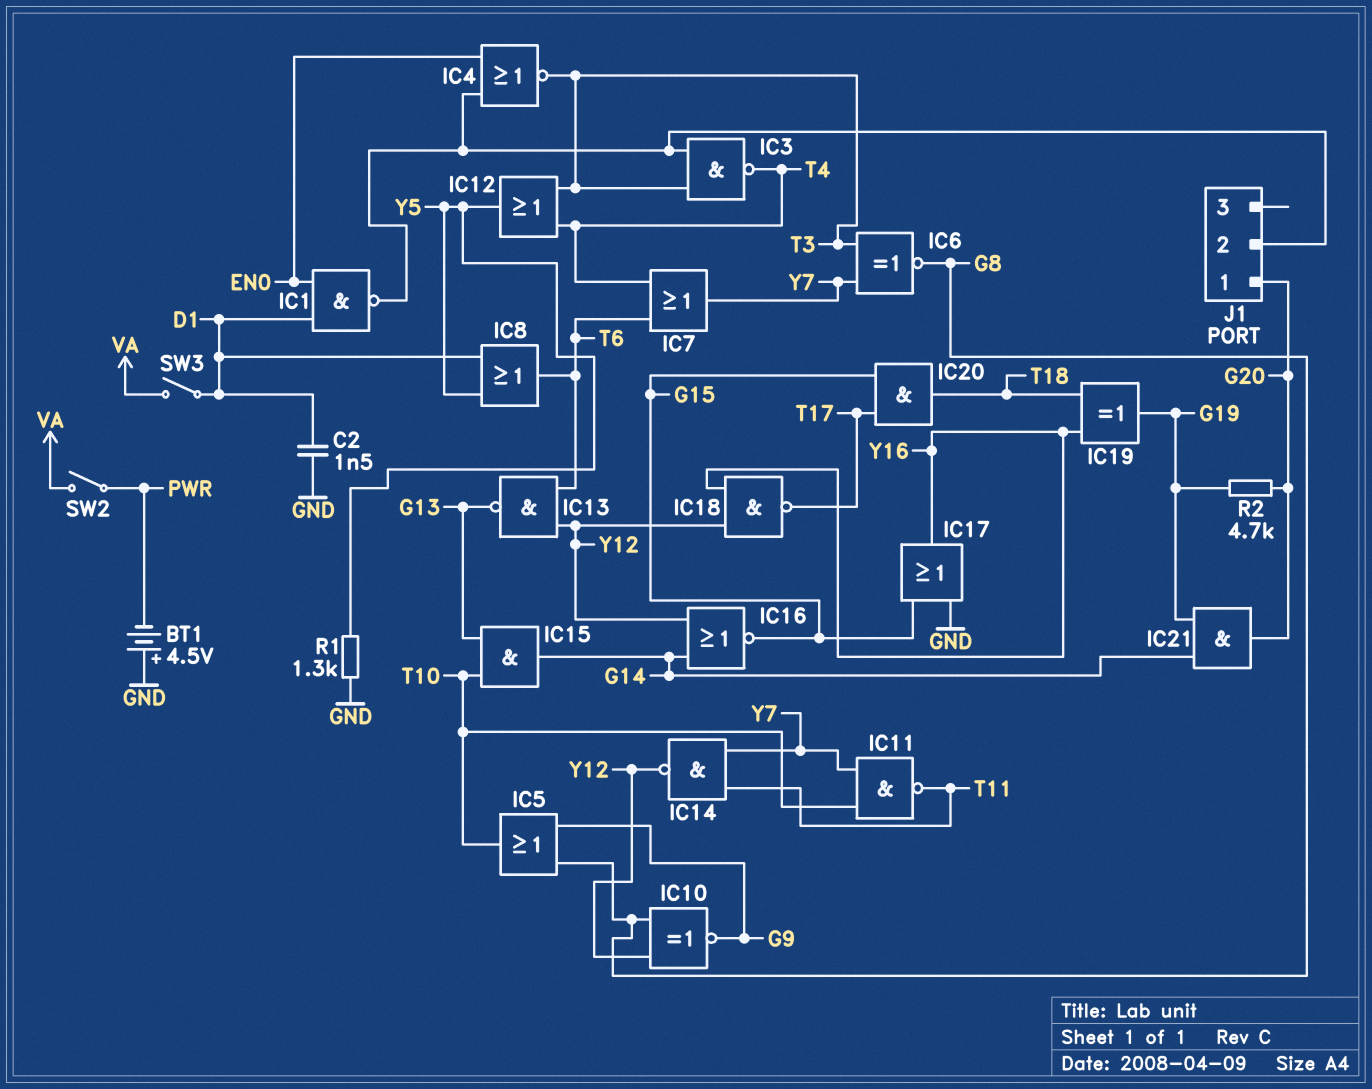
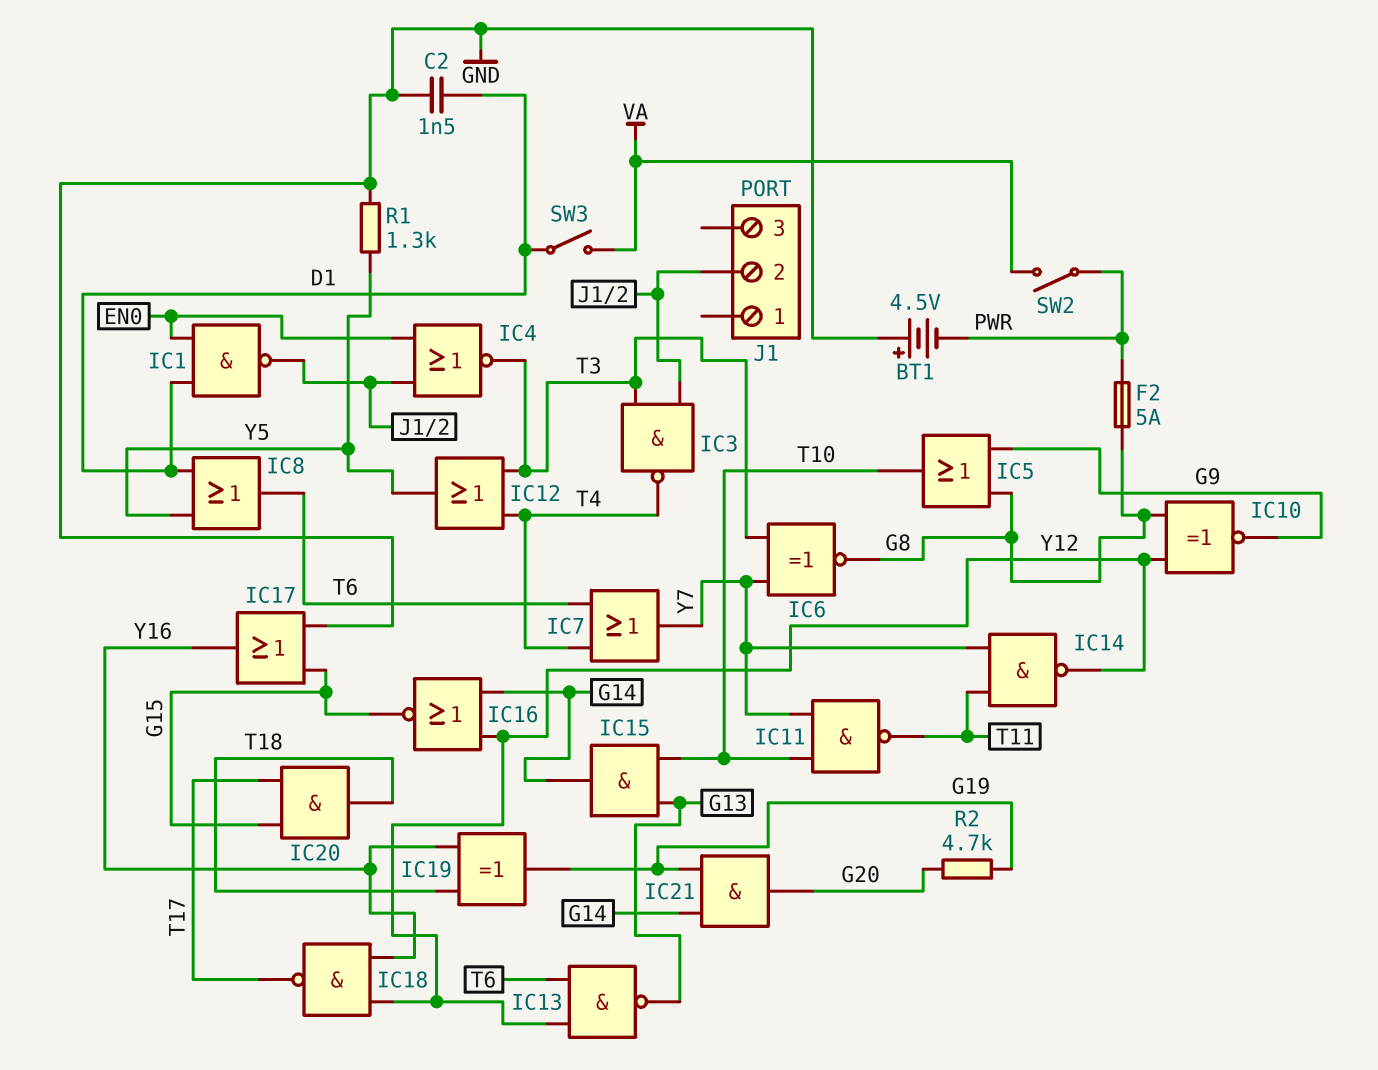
F2: none -> 5A (G8, PWR)
J1 pin 1: G20 -> none

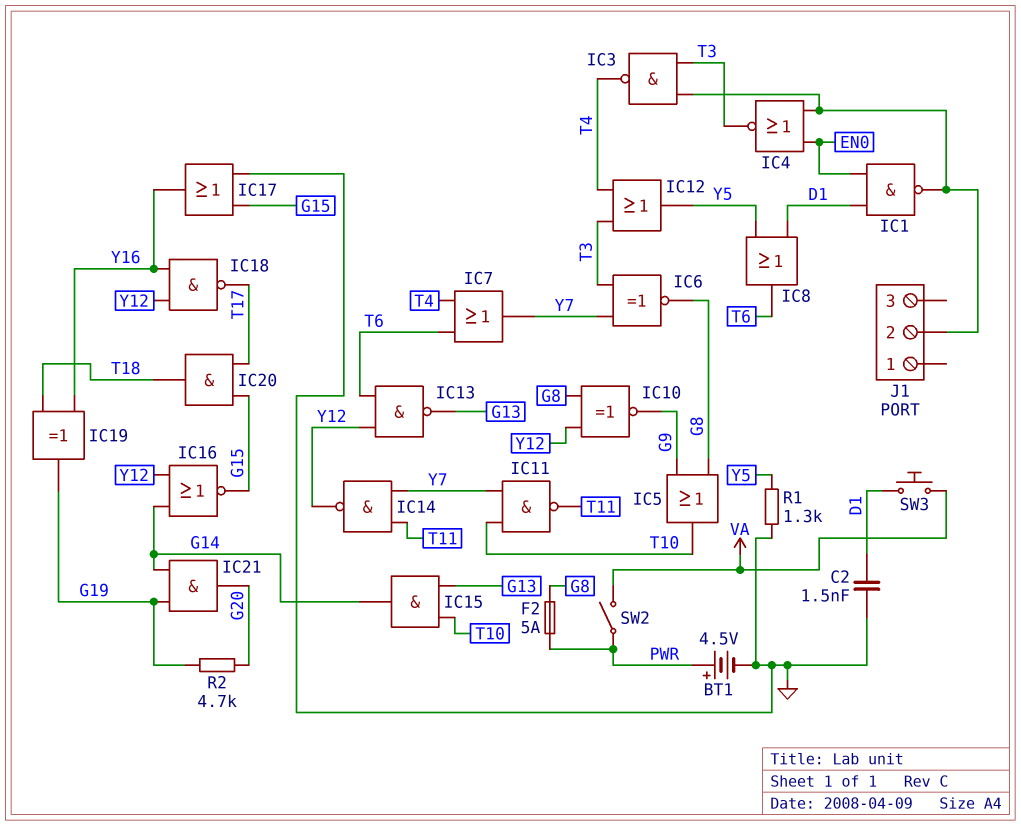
BT1: 4.5V (plus GND, minus PWR) -> 4.5V (plus PWR, minus GND)
SW3: switch (D1, VA) -> button (D1, VA)

